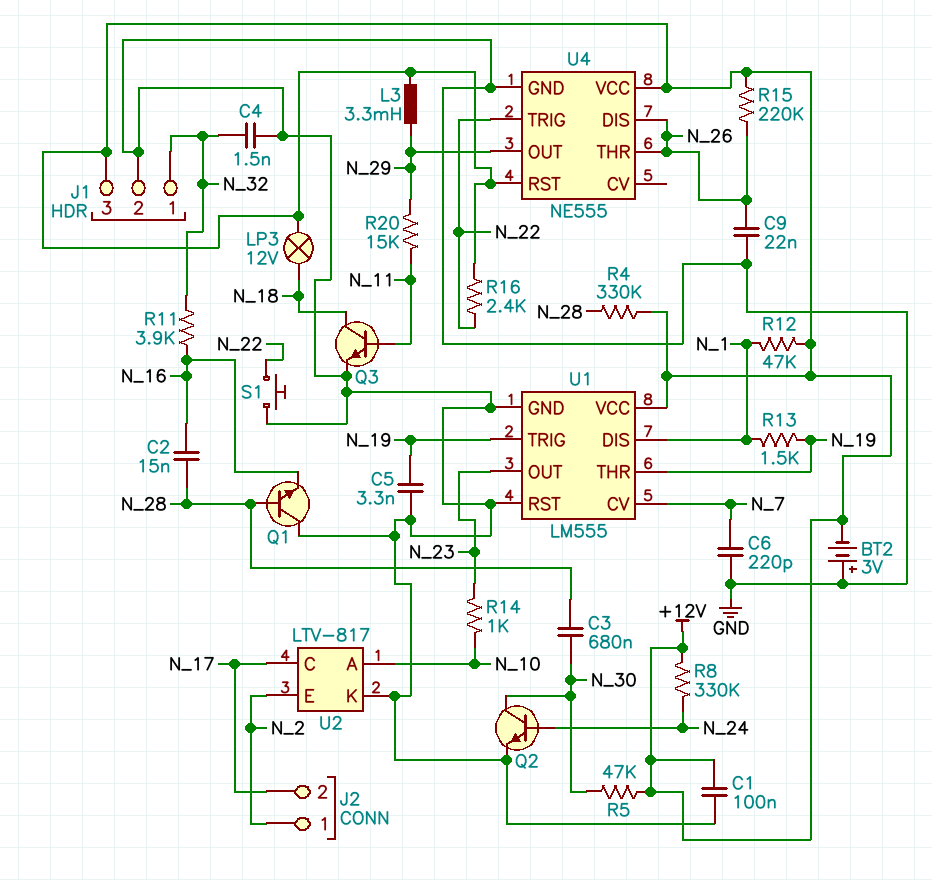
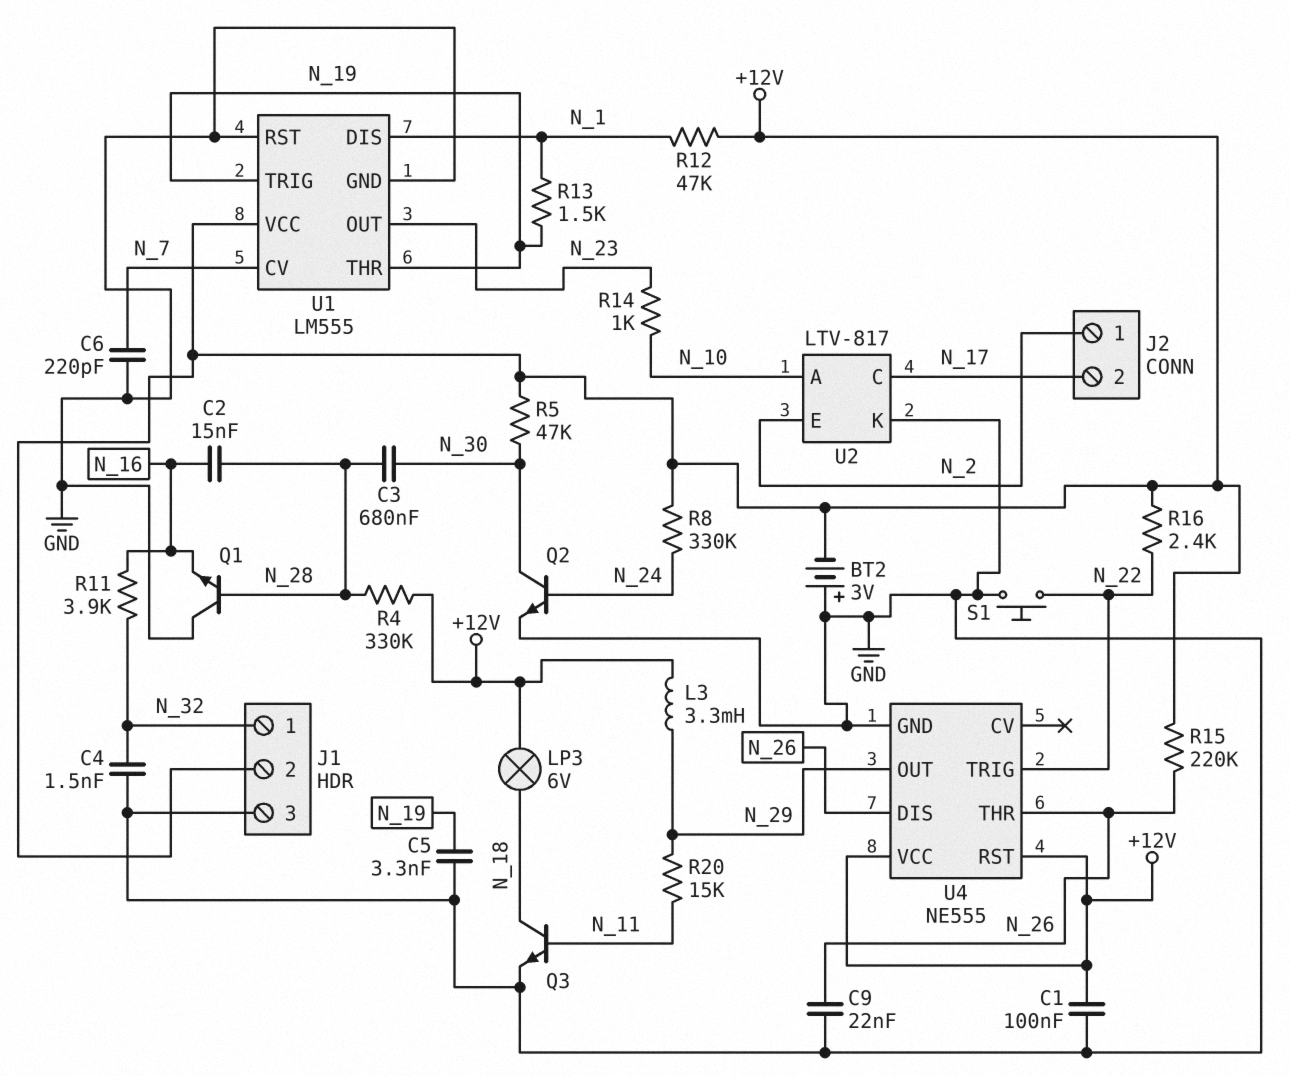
J1 pin 2: GND -> +12V
J1 pin 3: +12V -> GND
LP3: lamp 12V (+12V, N_18) -> lamp 6V (+12V, N_18)

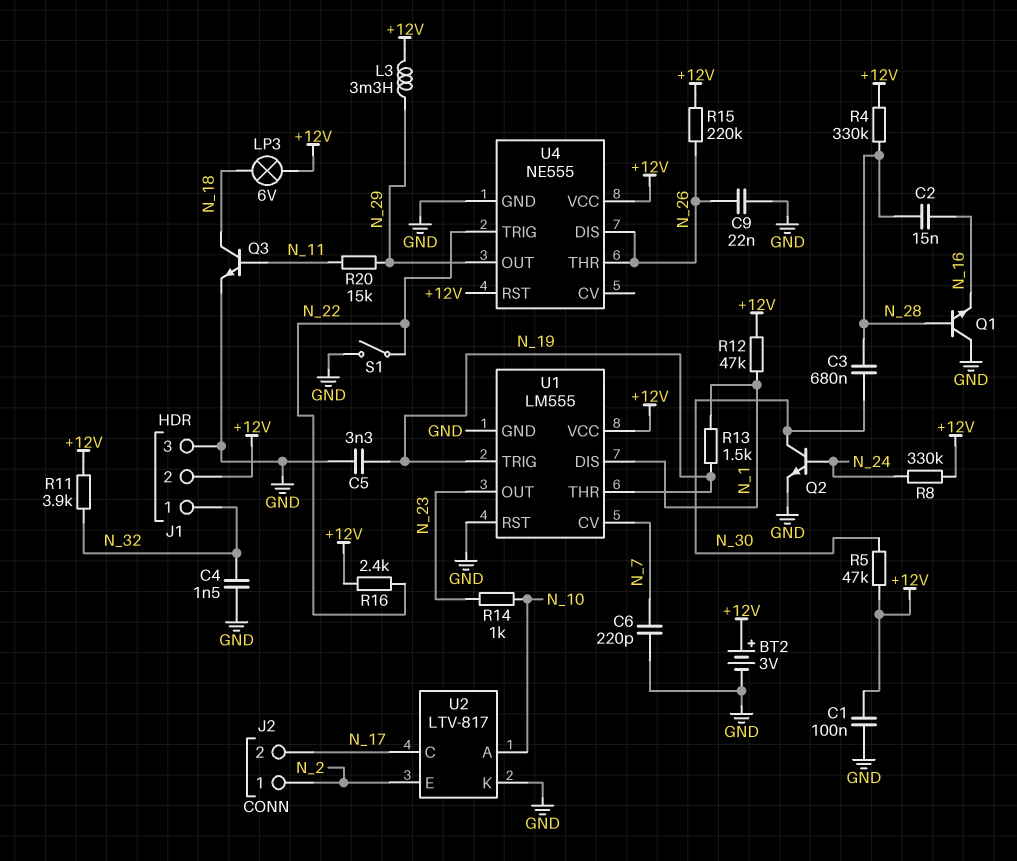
BT2: 3V (plus GND, minus +12V) -> 3V (plus +12V, minus GND)
R11: 3.9k (N_16, N_32) -> 3.9k (+12V, N_32)
S1: button (GND, N_22) -> switch (GND, N_22)

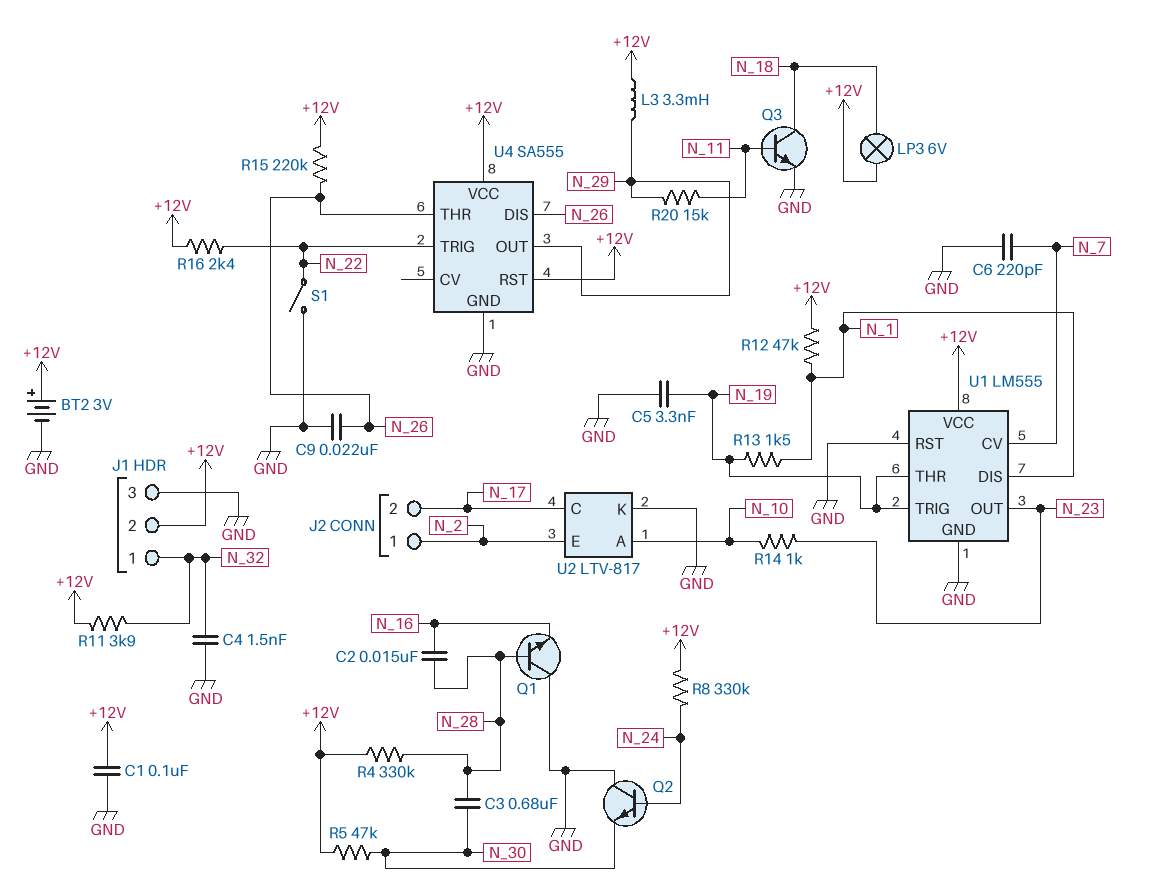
Q2: NPN (B N_24, C N_30, E GND) -> NPN (B N_24, C GND, E N_30)
U4: NE555 -> SA555

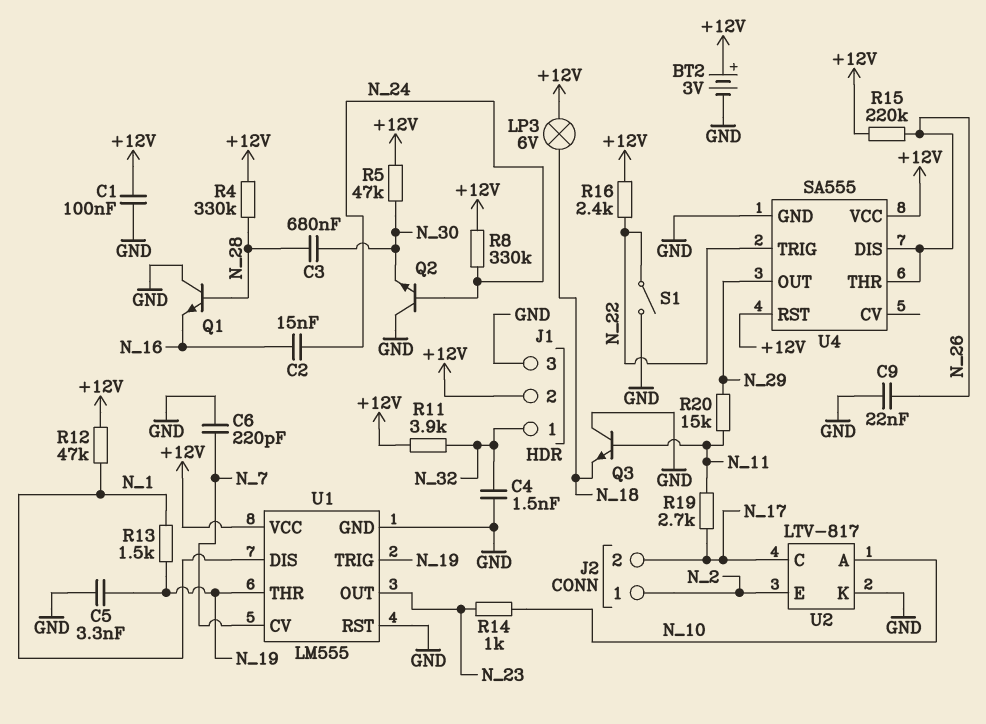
C2: 15nF (N_16, N_28) -> 15nF (N_16, N_24)
L3: 3.3mH (+12V, N_29) -> none
Q3: NPN (B N_11, C N_18, E GND) -> NPN (B N_11, C GND, E N_18)
R19: none -> 2.7k (N_11, N_17)

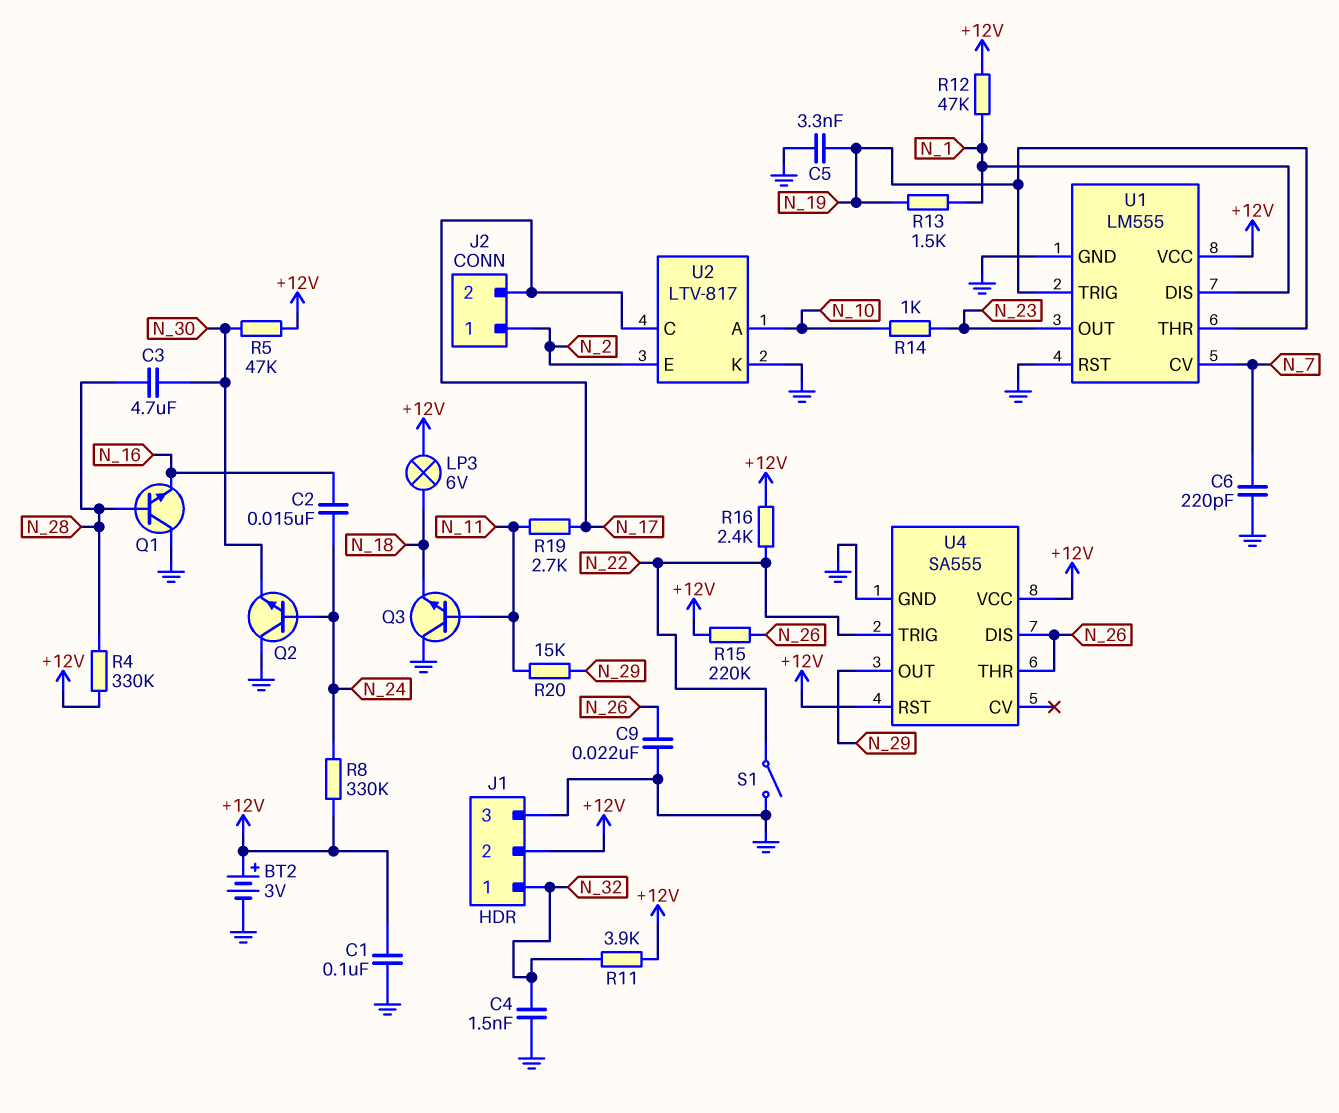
C3: 680nF (N_28, N_30) -> 4.7uF (N_28, N_30)

